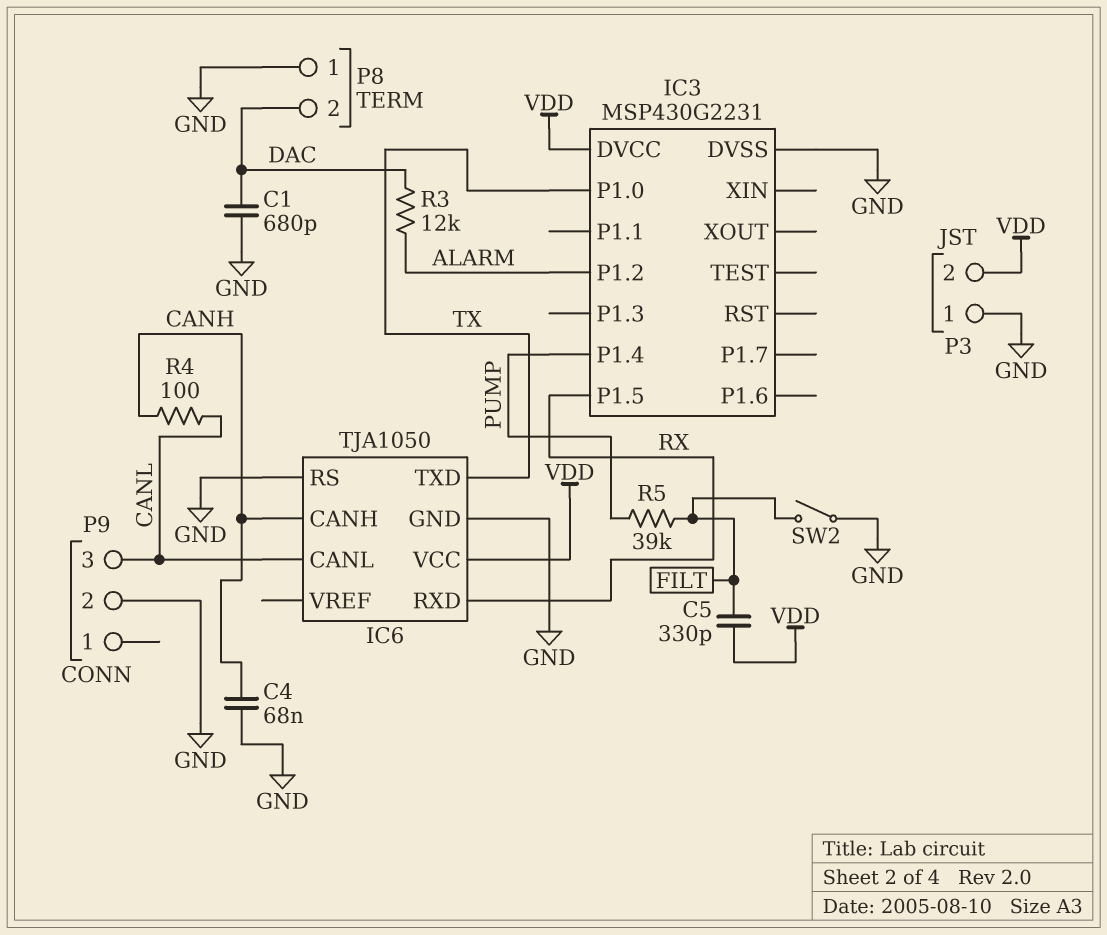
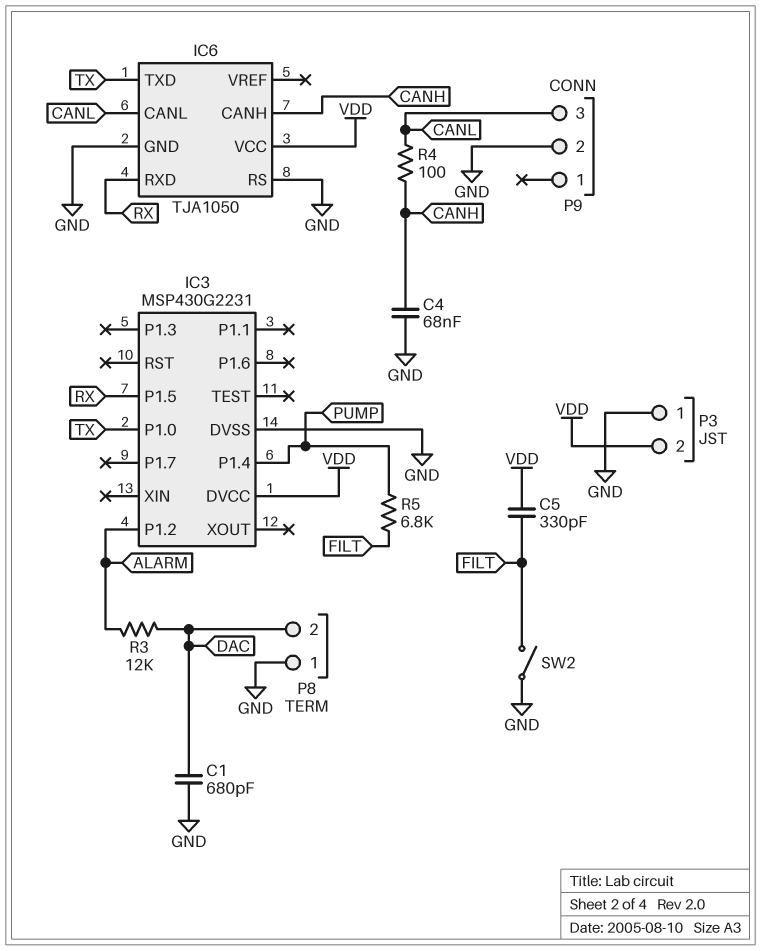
R5: 39k (FILT, PUMP) -> 6.8k (FILT, PUMP)

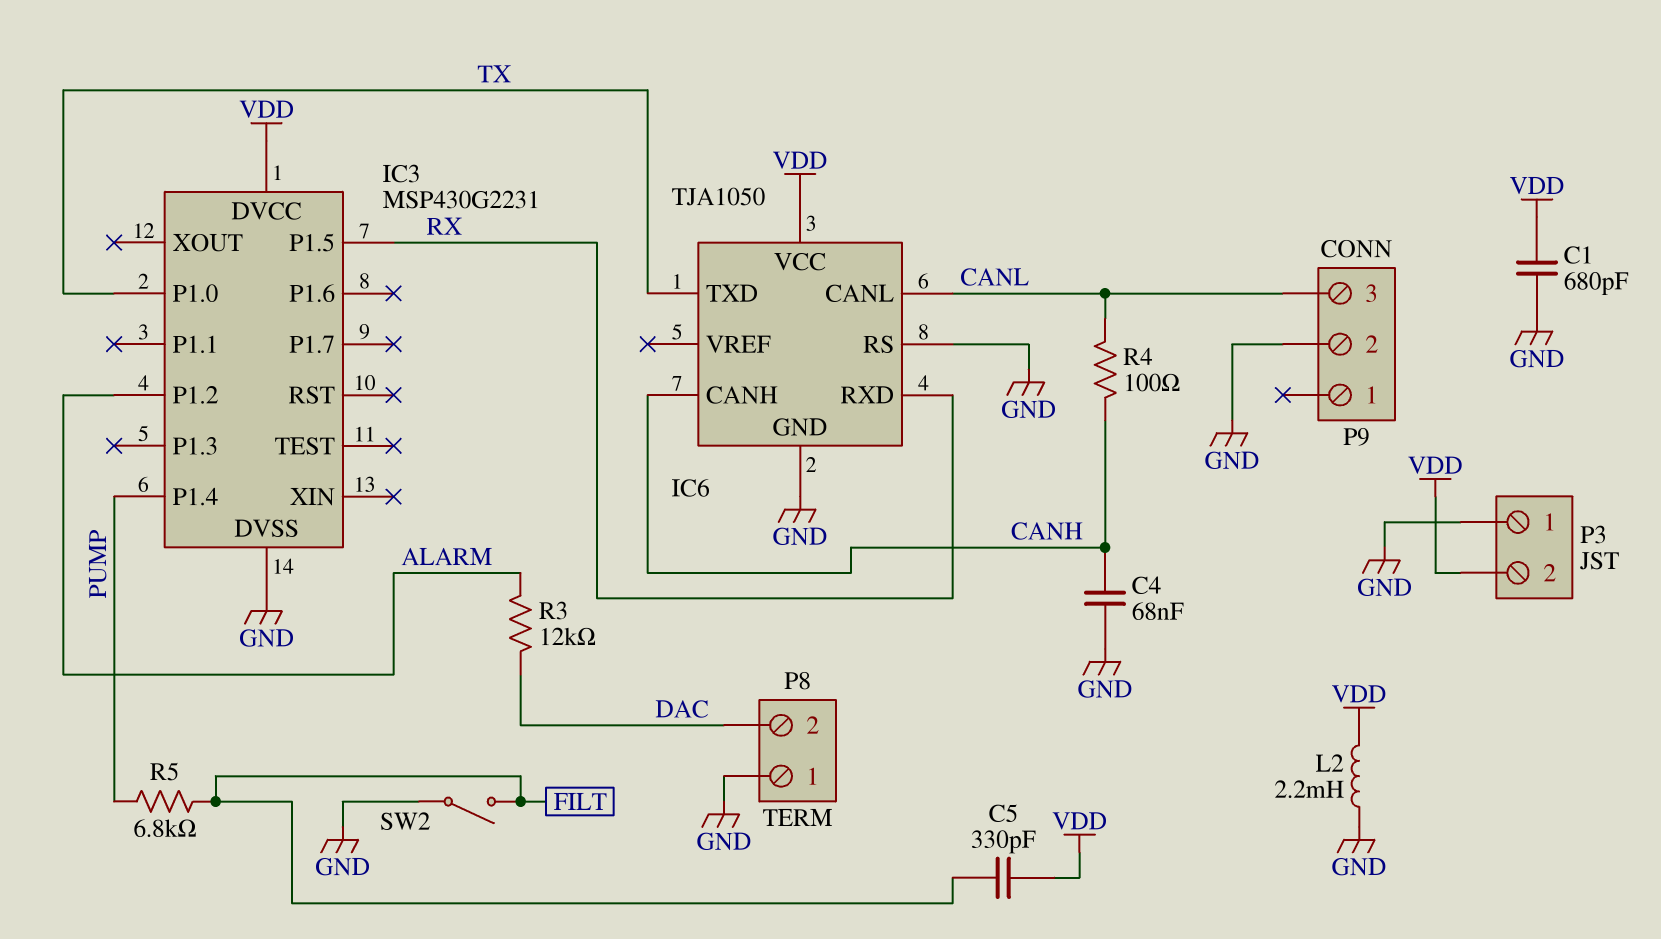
C1: 680pF (DAC, GND) -> 680pF (GND, VDD)
L2: none -> 2.2mH (GND, VDD)

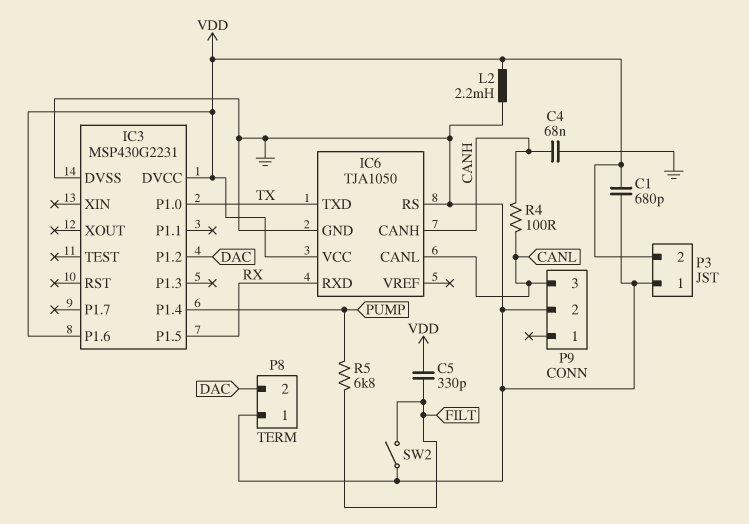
IC3 pin P1.2: ALARM -> DAC
IC3 pin P1.6: none -> VDD
R3: 12k (ALARM, DAC) -> none

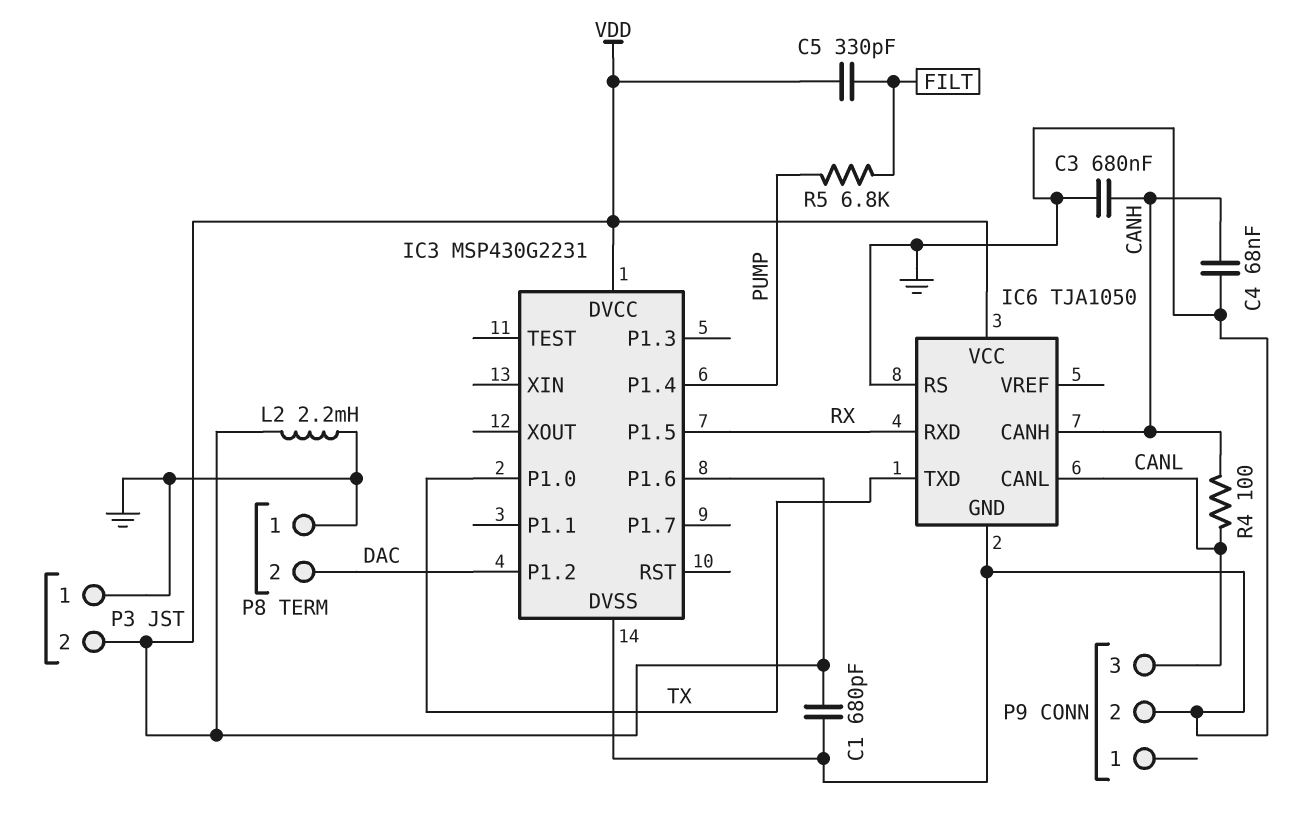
C3: none -> 680nF (CANH, GND)
SW2: switch (FILT, GND) -> none

